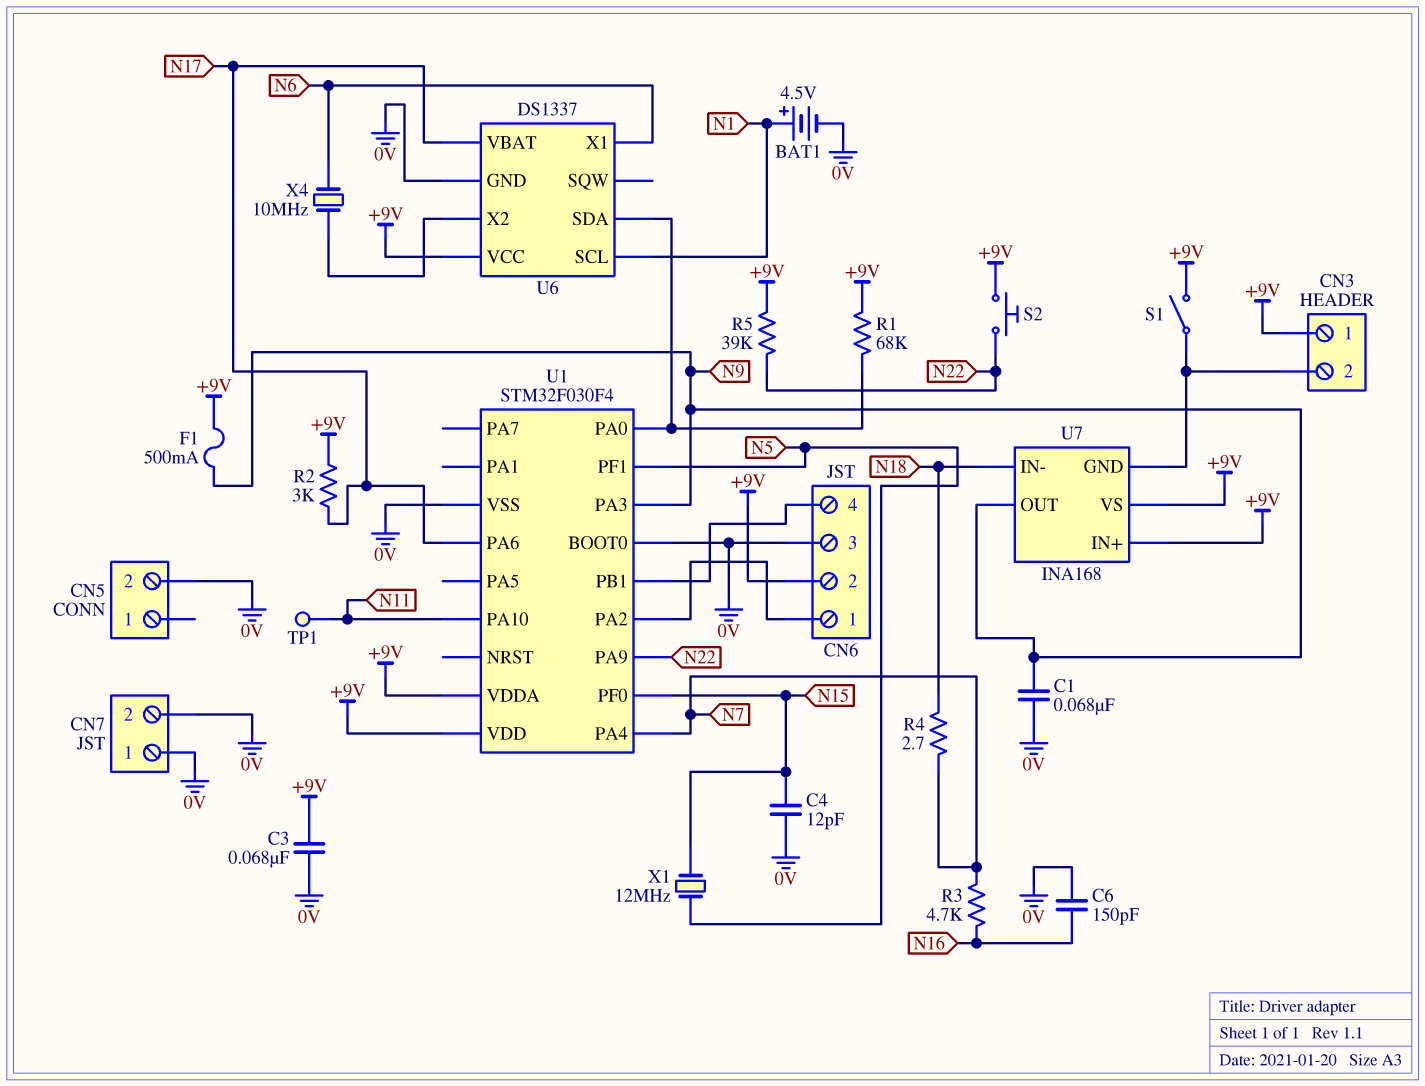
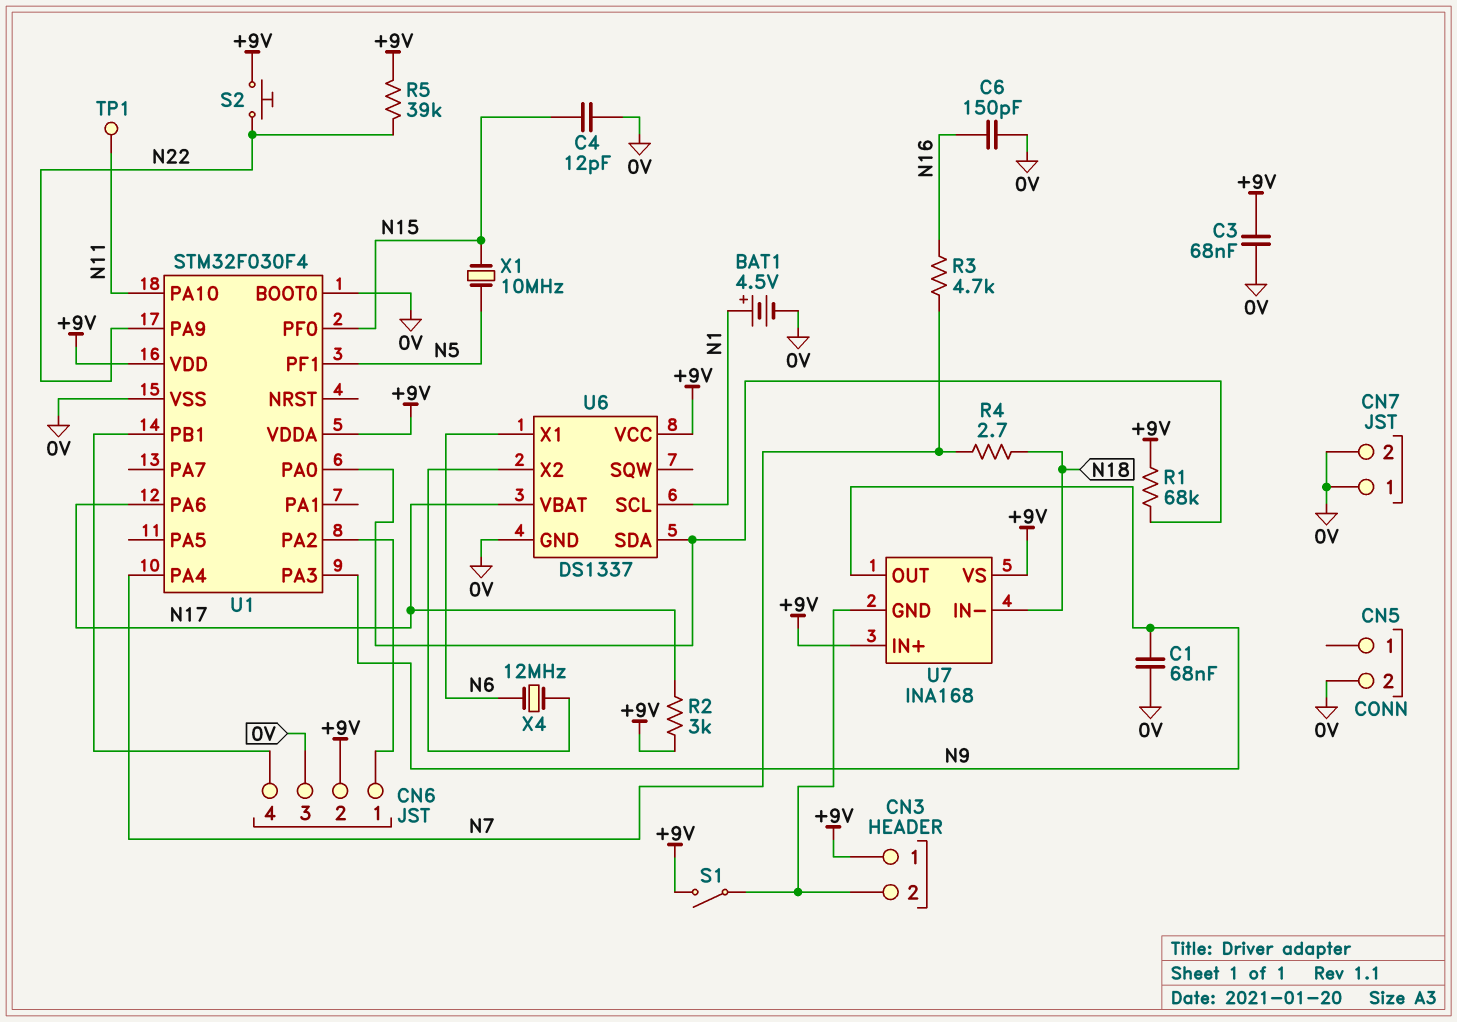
F1: 500mA (+9V, N9) -> none
X1: 12MHz (N5, N15) -> 10MHz (N5, N15)
X4: 10MHz (N6, U6/X2) -> 12MHz (N6, U6/X2)

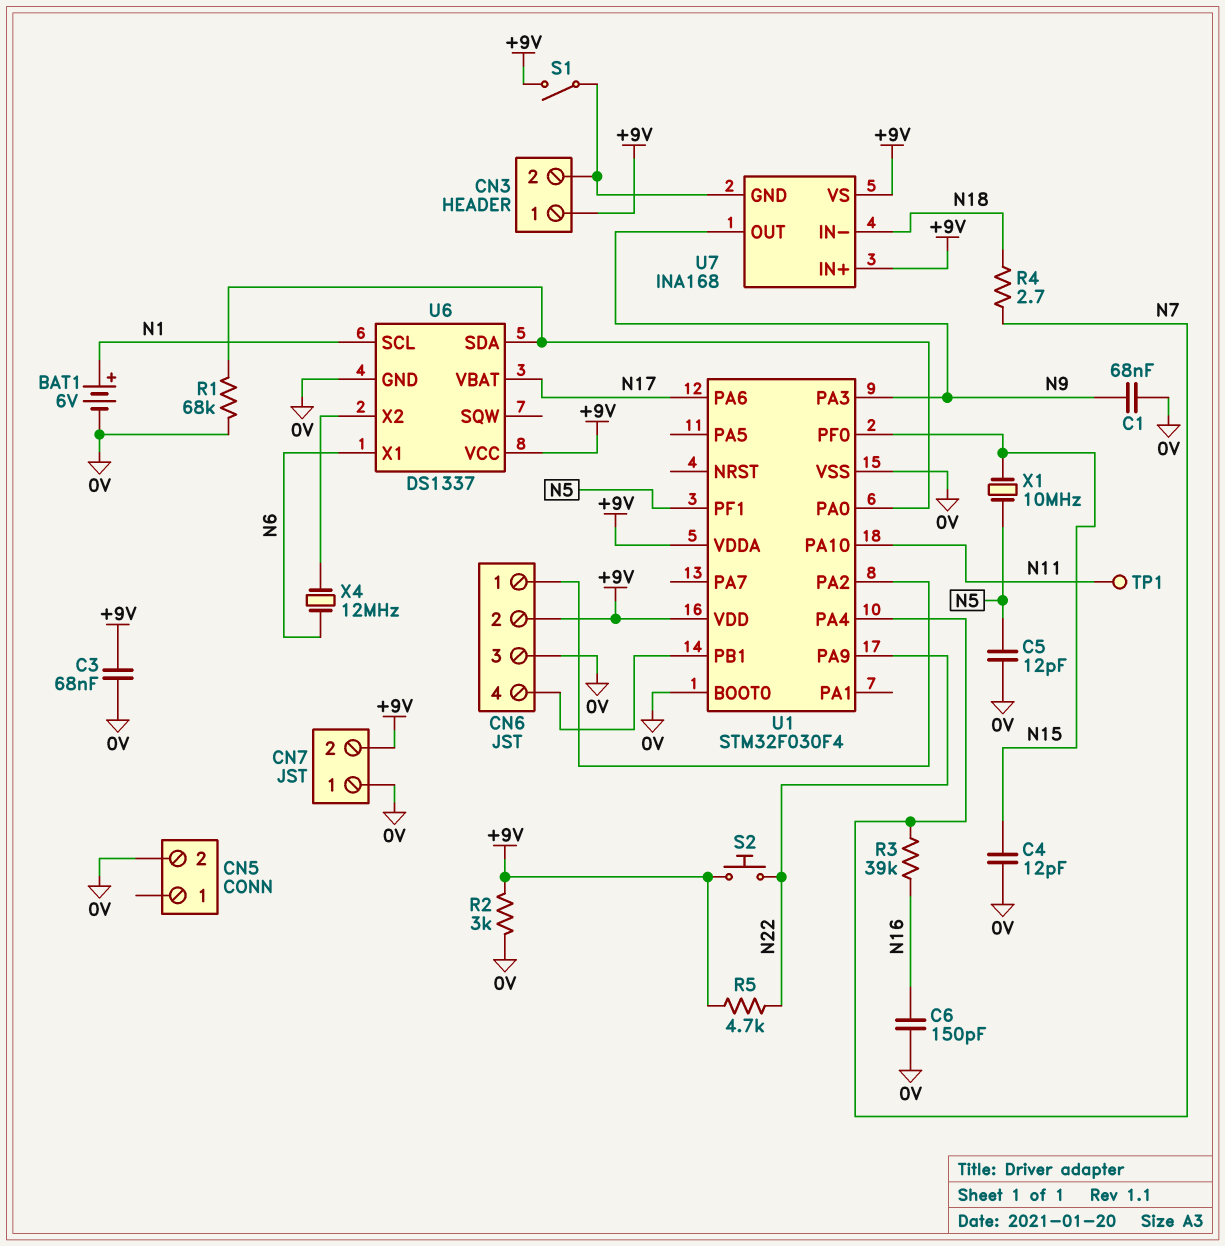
BAT1: 4.5V (plus N1, minus 0V) -> 6V (plus N1, minus 0V)
C5: none -> 12pF (0V, N5)
CN7 pin 2: 0V -> +9V
R1: 68k (+9V, U1/PA0) -> 68k (0V, U1/PA0)
R2: 3k (+9V, N17) -> 3k (+9V, 0V)
R3: 4.7k (N7, N16) -> 39k (N7, N16)
R5: 39k (+9V, N22) -> 4.7k (+9V, N22)

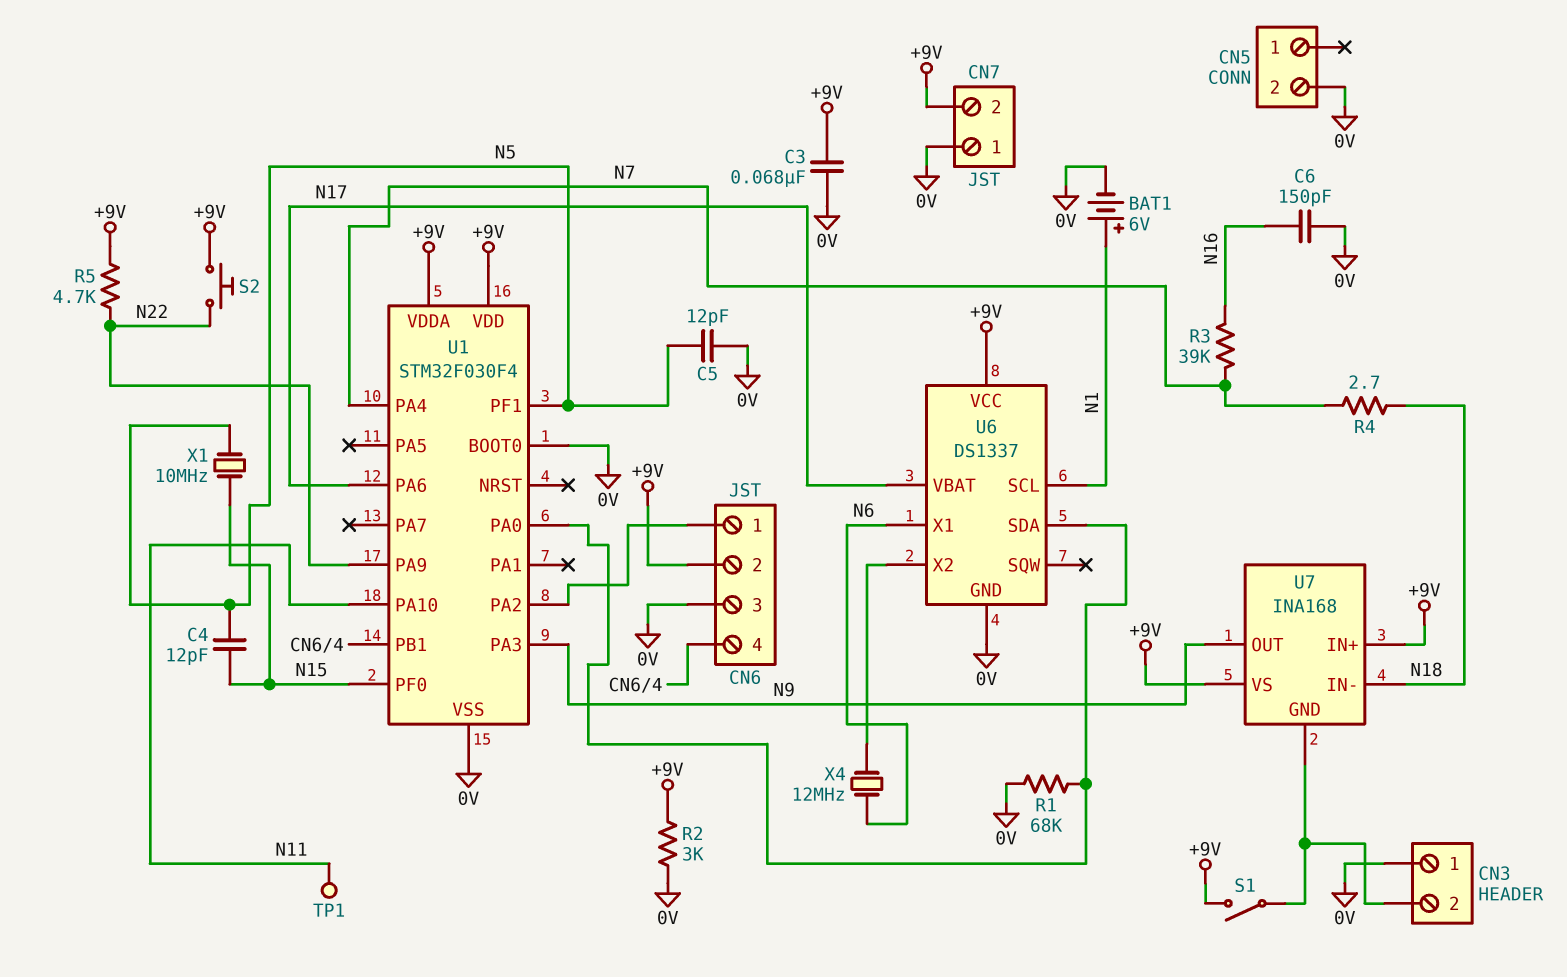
C1: 68nF (0V, N9) -> none
C4: 12pF (0V, N15) -> 12pF (N5, N15)
CN3 pin 1: +9V -> 0V

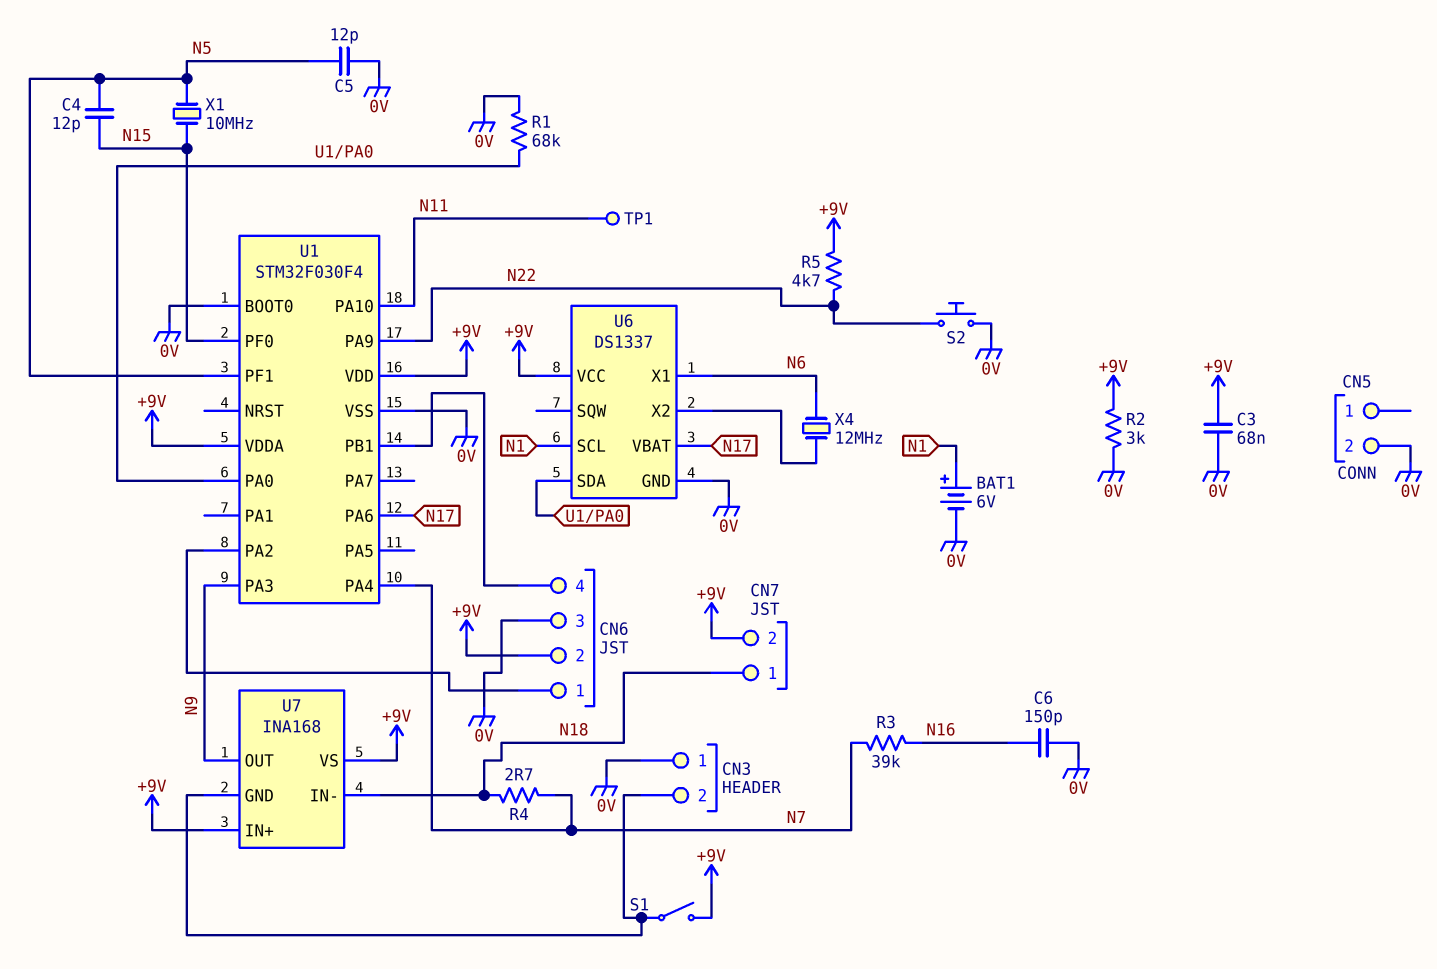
CN7 pin 1: 0V -> N18
S2: button (+9V, N22) -> button (0V, N22)

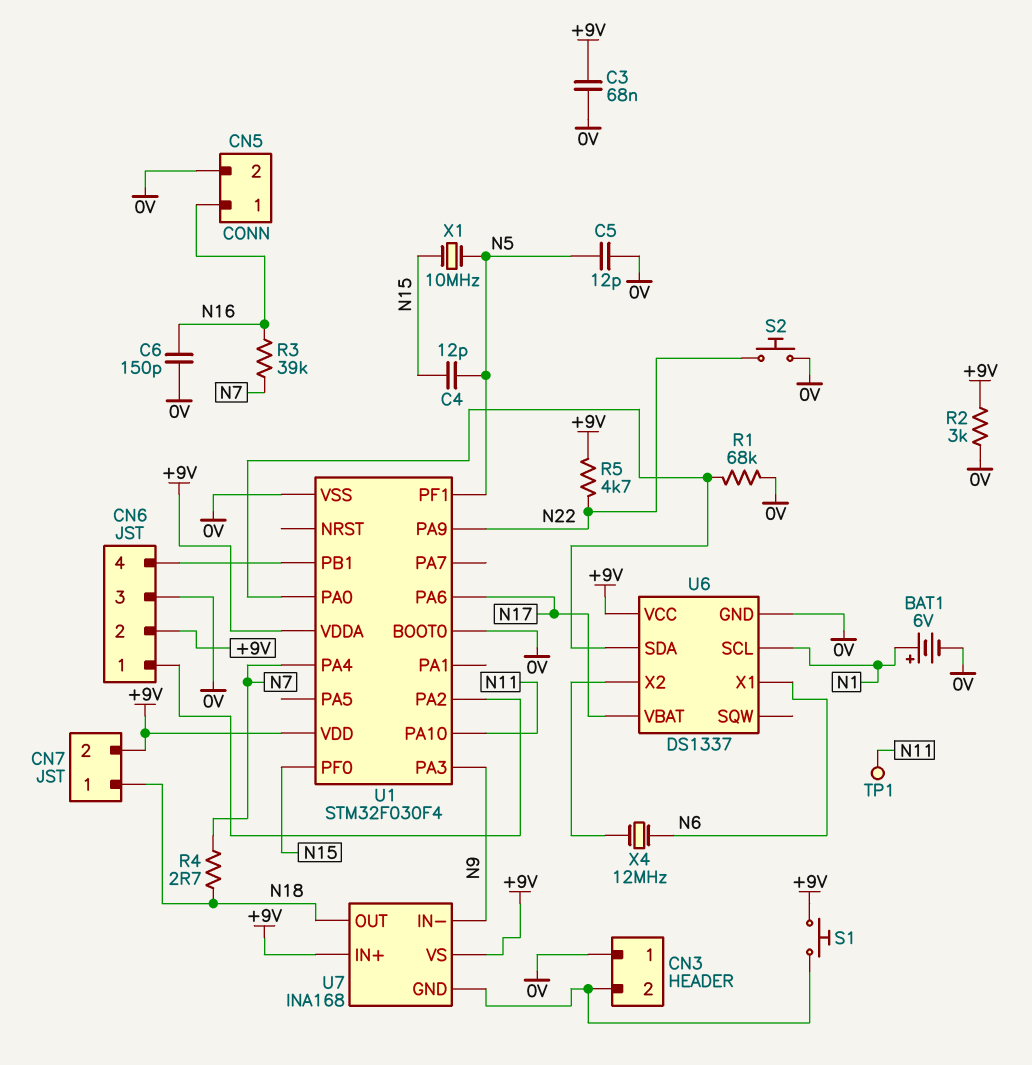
CN5 pin 1: none -> N16
S1: switch (+9V, CN3/2) -> button (+9V, CN3/2)
U7 pin IN-: N18 -> N9
U7 pin OUT: N9 -> N18

